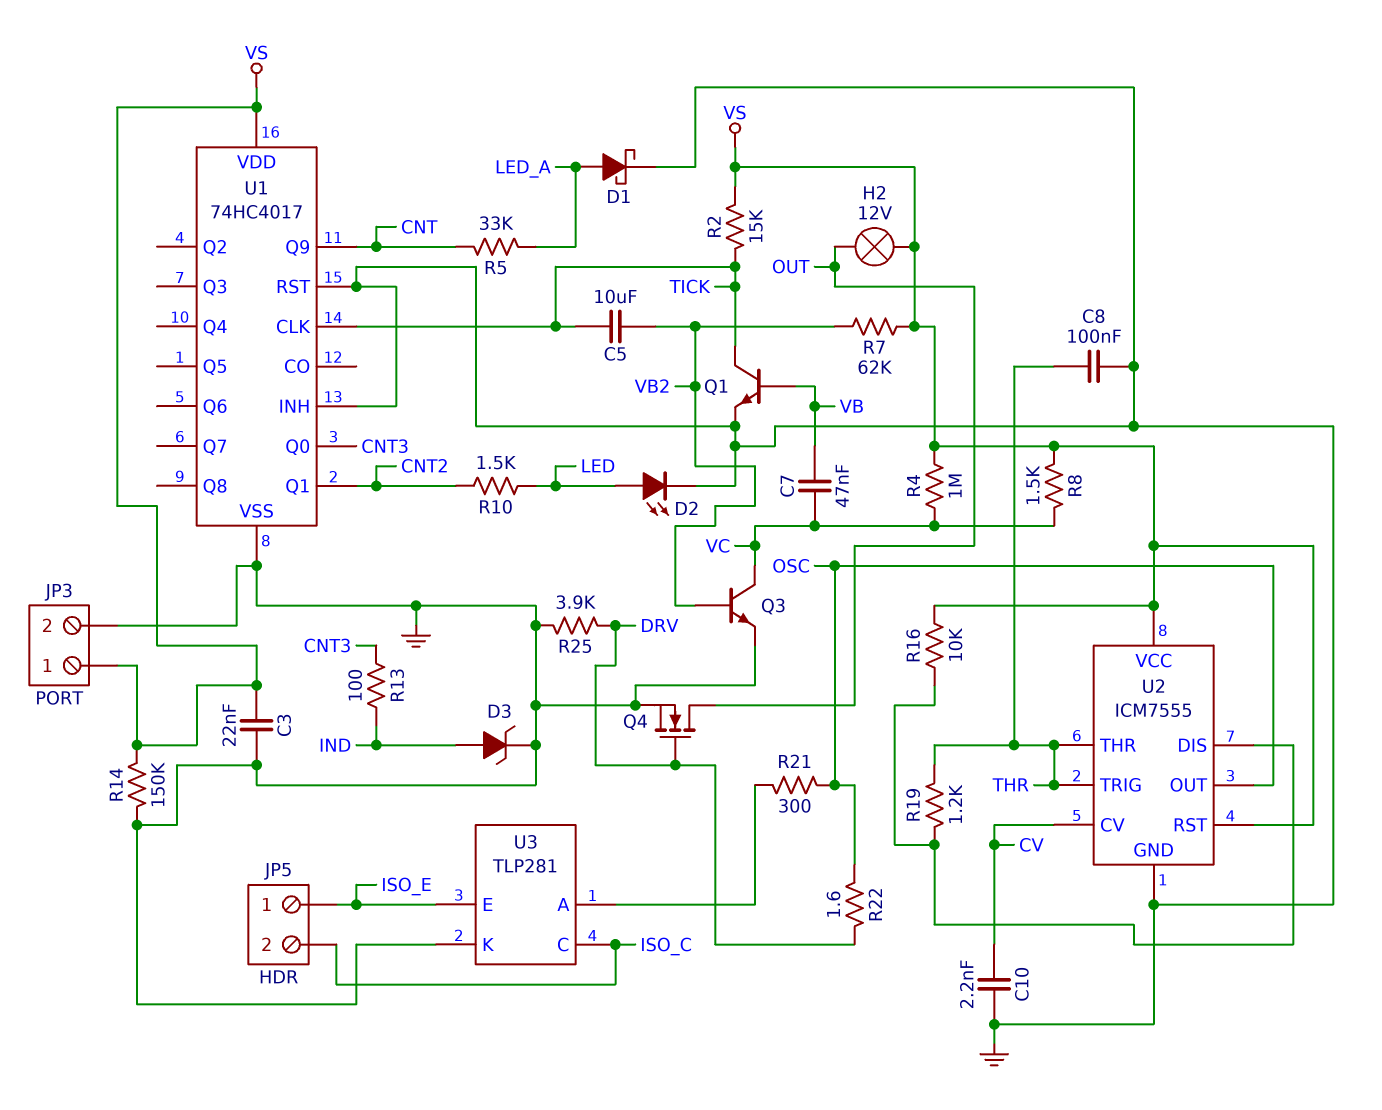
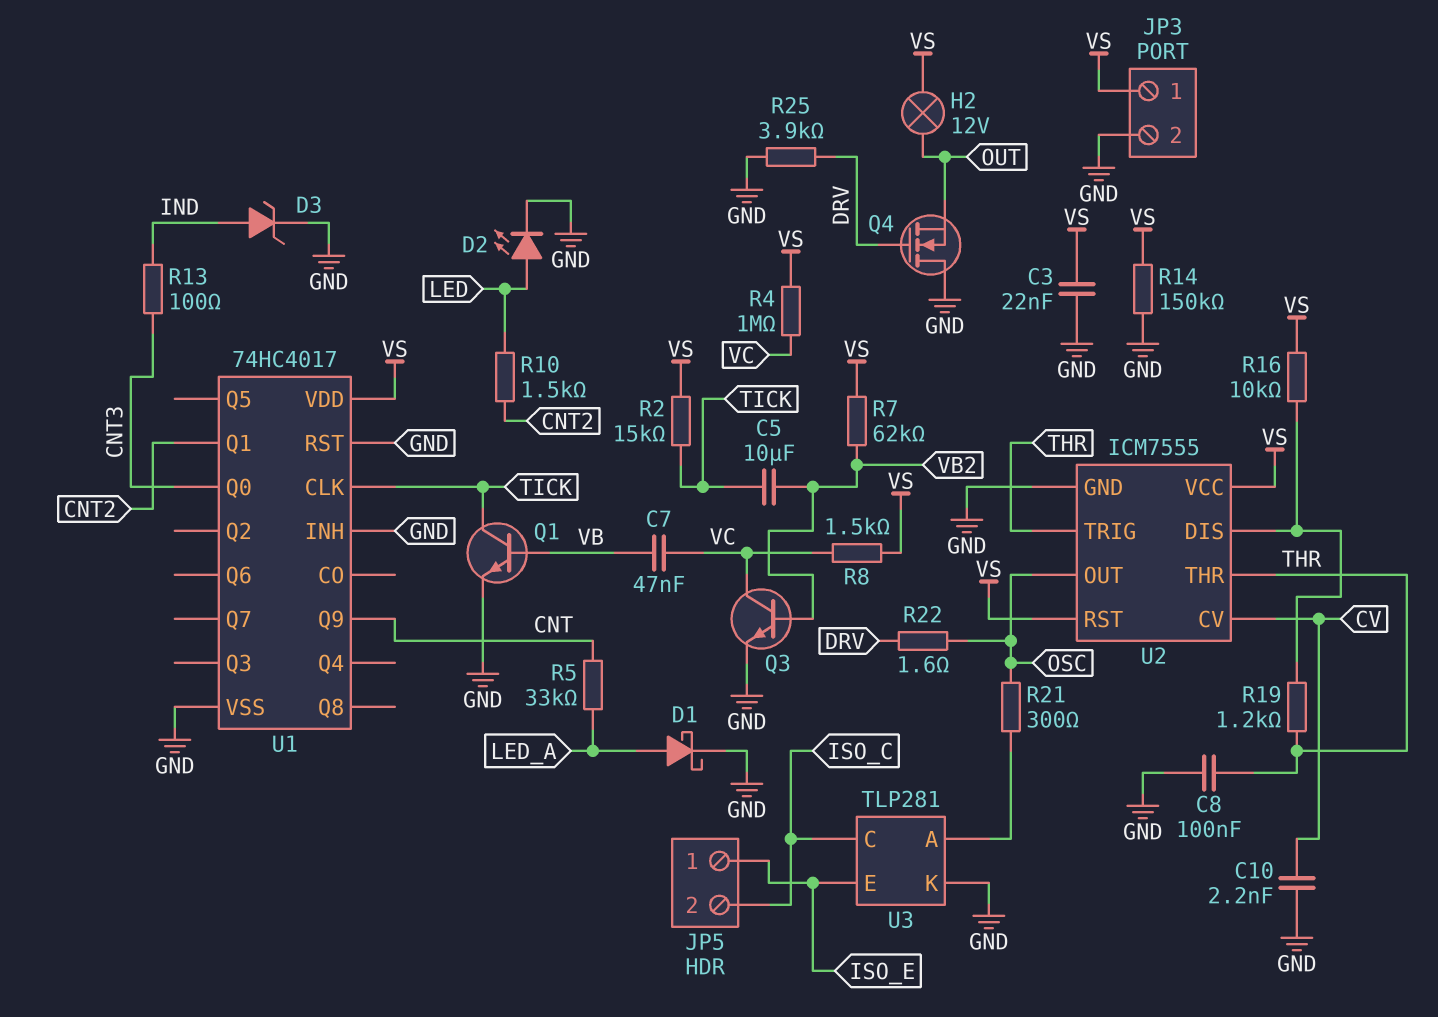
Q4: NMOS (G DRV, D OUT, S GND) -> NMOS (G DRV, D GND, S OUT)

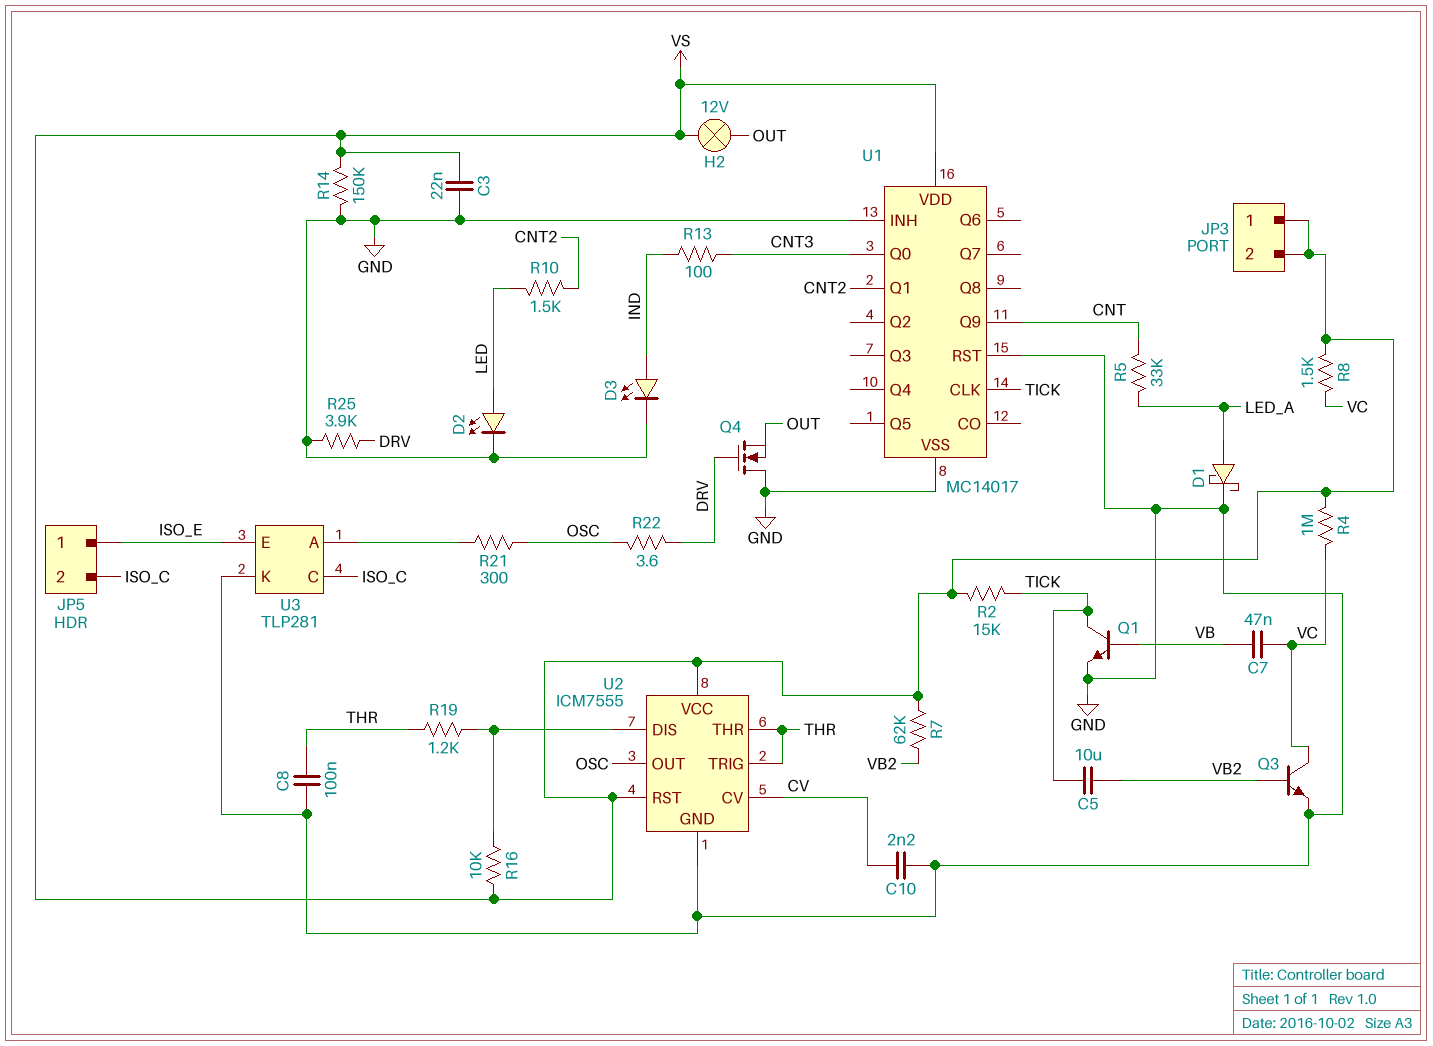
D3: zener (A IND, K GND) -> LED (A IND, K GND)
JP3 pin 2: GND -> VS
R22: 1.6 (DRV, OSC) -> 3.6 (DRV, OSC)
U1: 74HC4017 -> MC14017

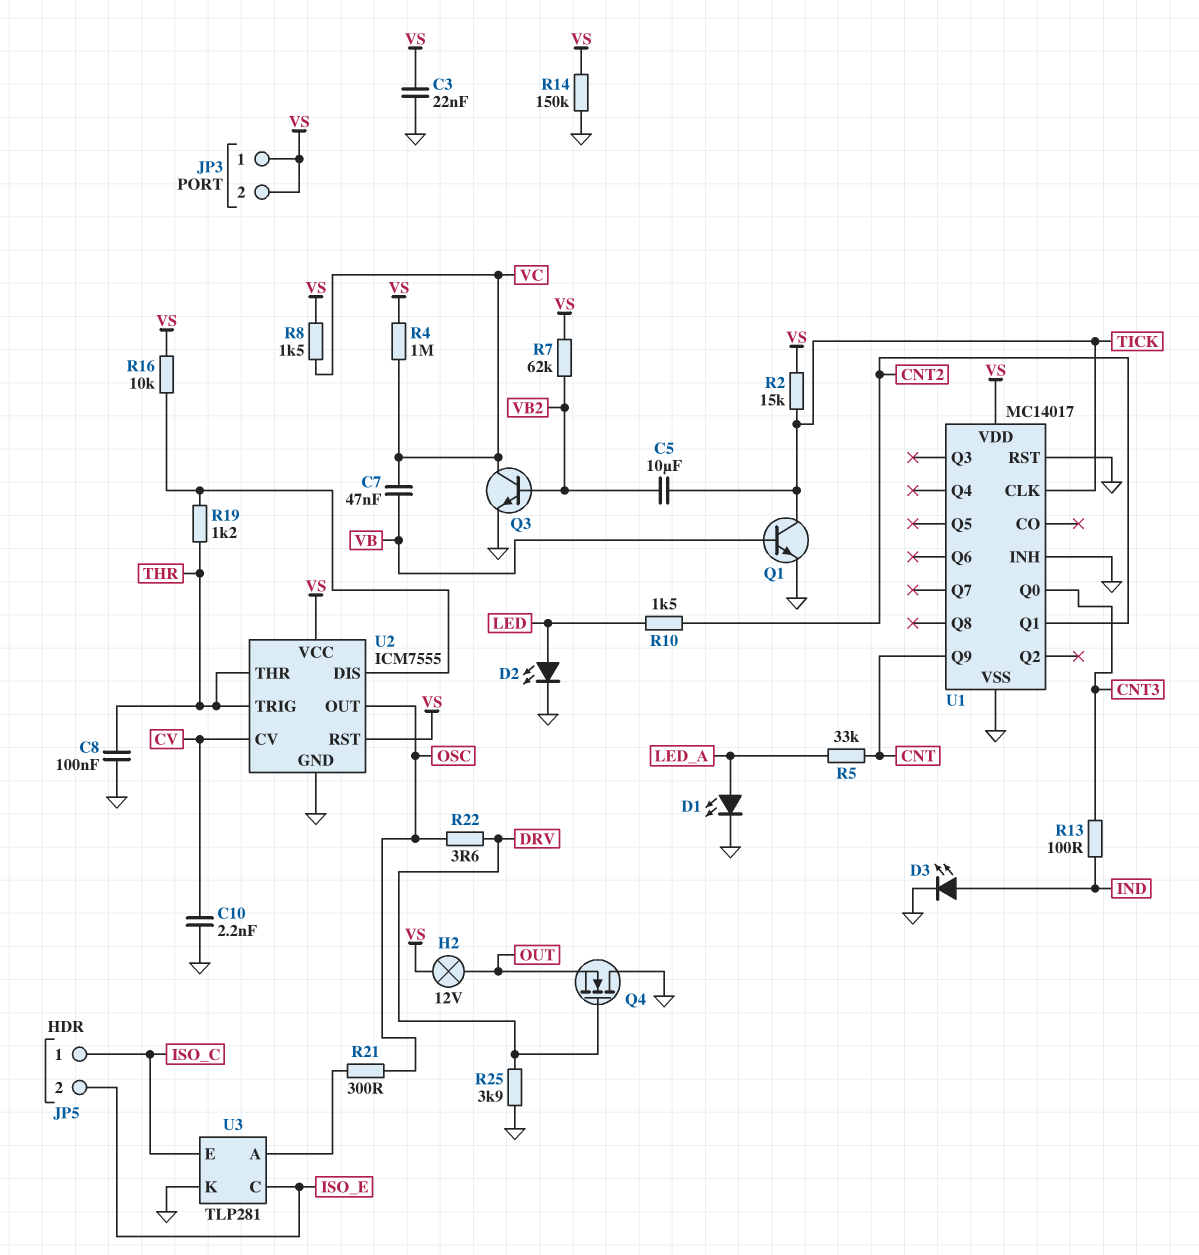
D1: schottky (A LED_A, K GND) -> LED (A LED_A, K GND)
JP5 pin 1: ISO_E -> ISO_C
JP5 pin 2: ISO_C -> ISO_E
U3 pin C: ISO_C -> ISO_E
U3 pin E: ISO_E -> ISO_C

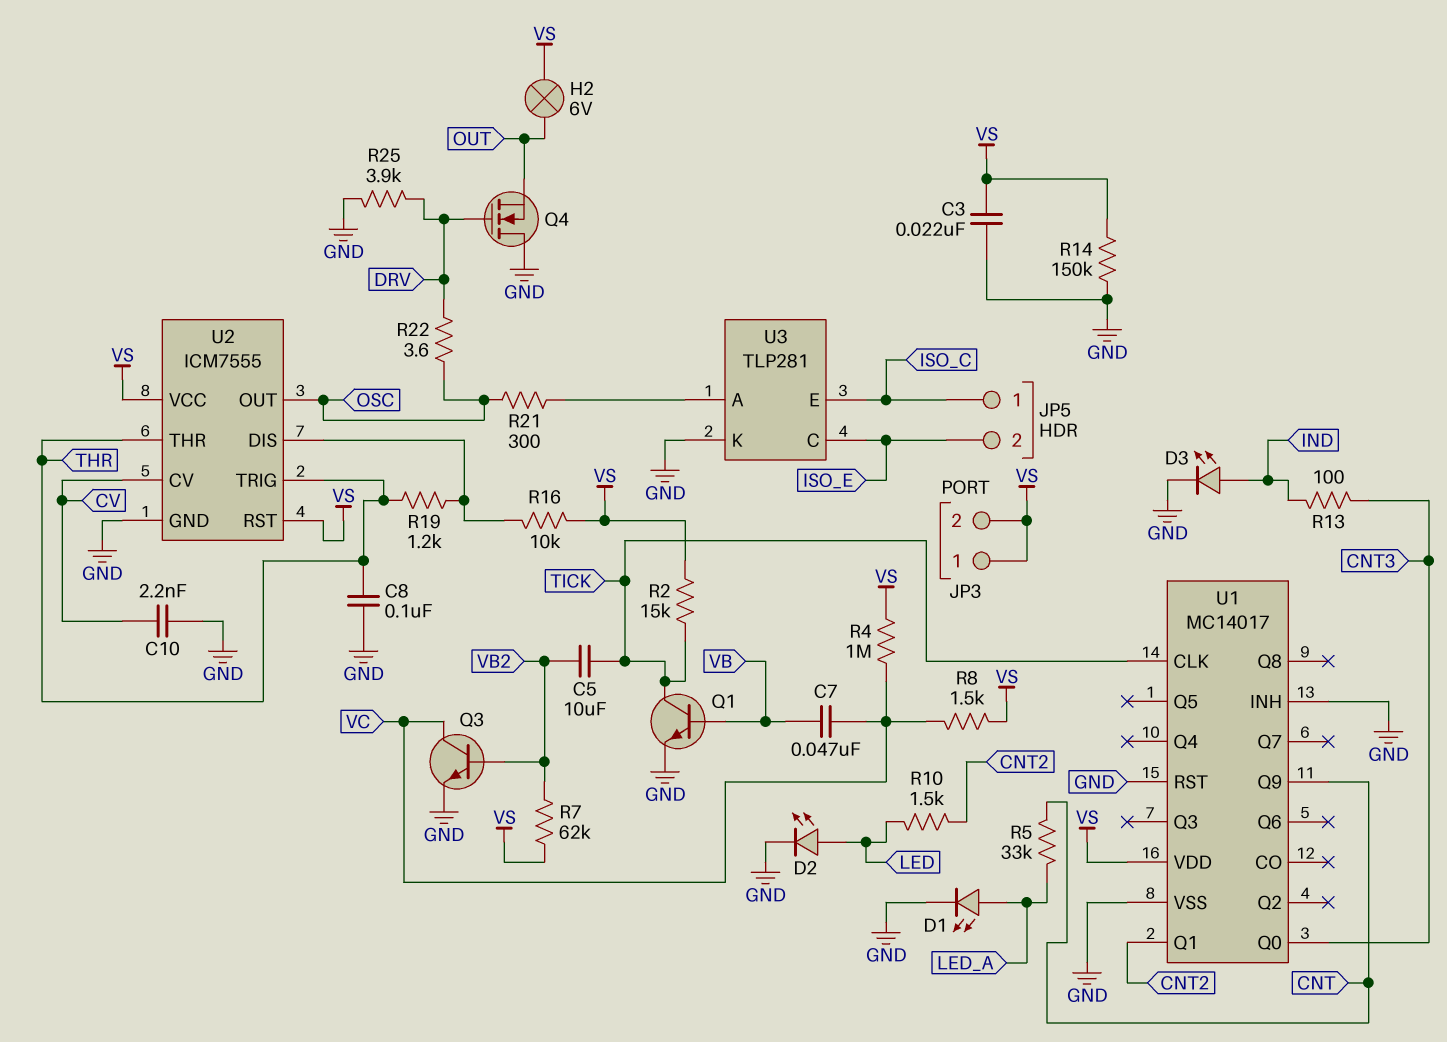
H2: lamp 12V (OUT, VS) -> lamp 6V (OUT, VS)

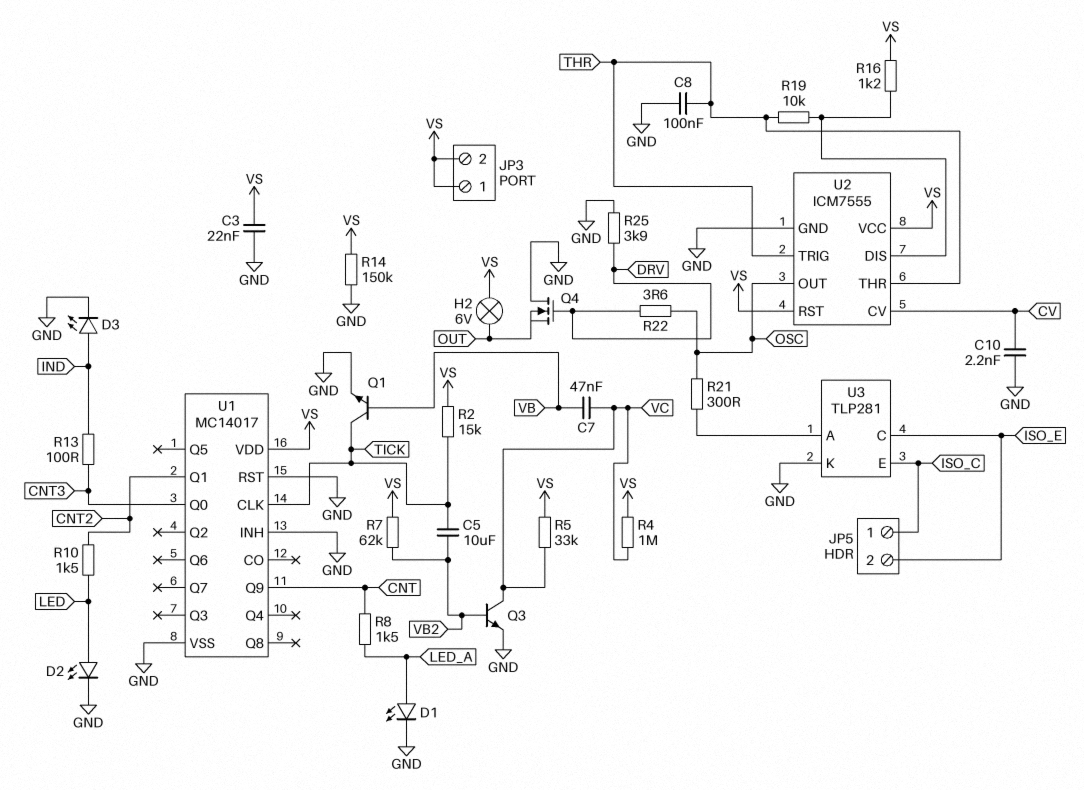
R5: 33k (CNT, LED_A) -> 33k (VC, VS)
R8: 1.5k (VC, VS) -> 1.5k (CNT, LED_A)
R16: 10k (U2/DIS, VS) -> 1.2k (U2/DIS, VS)
R19: 1.2k (THR, U2/DIS) -> 10k (THR, U2/DIS)

